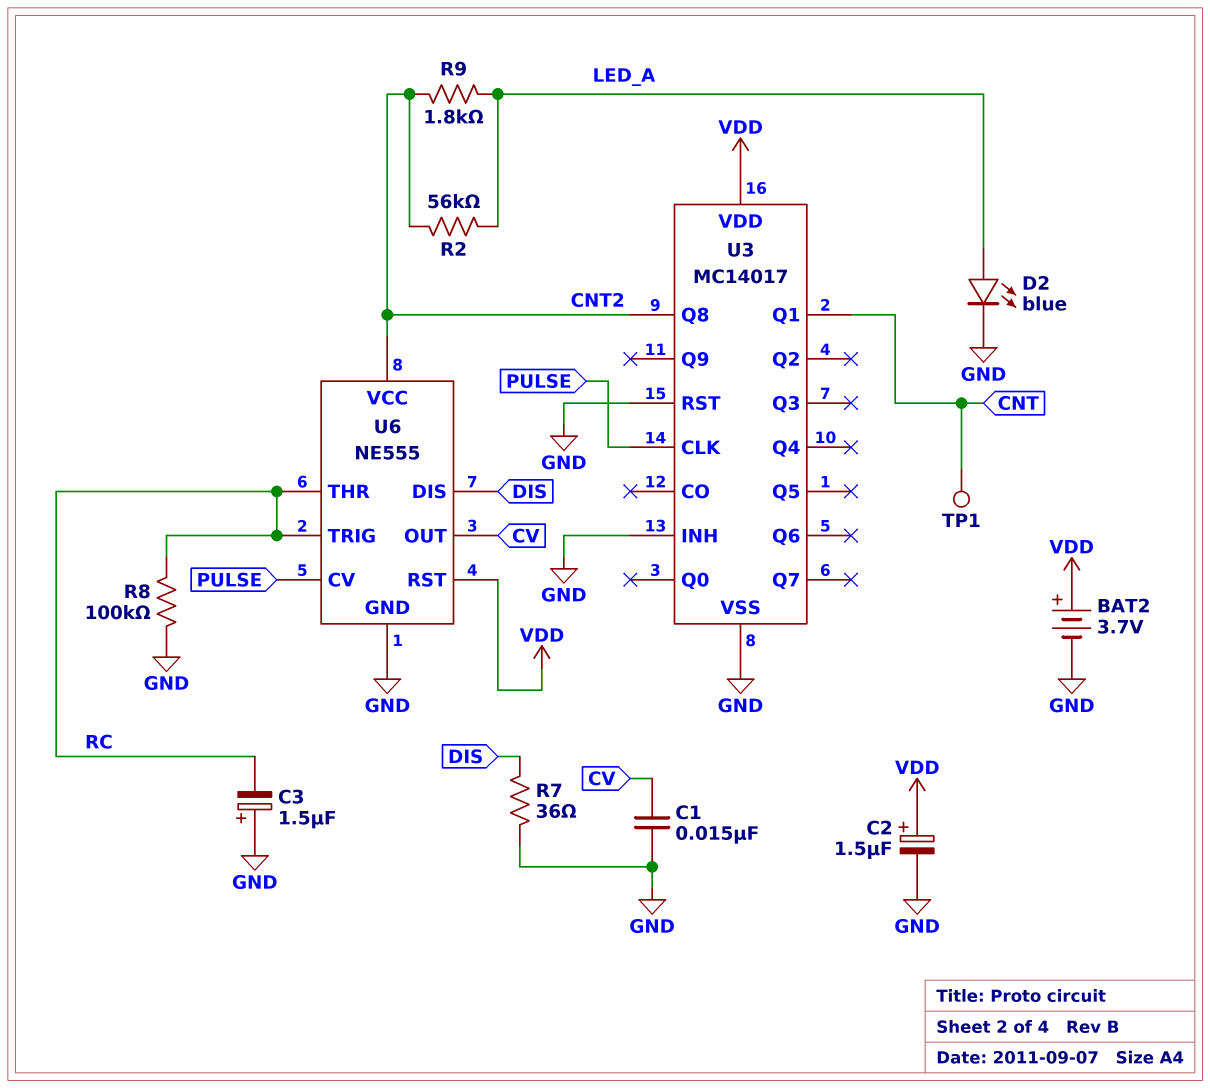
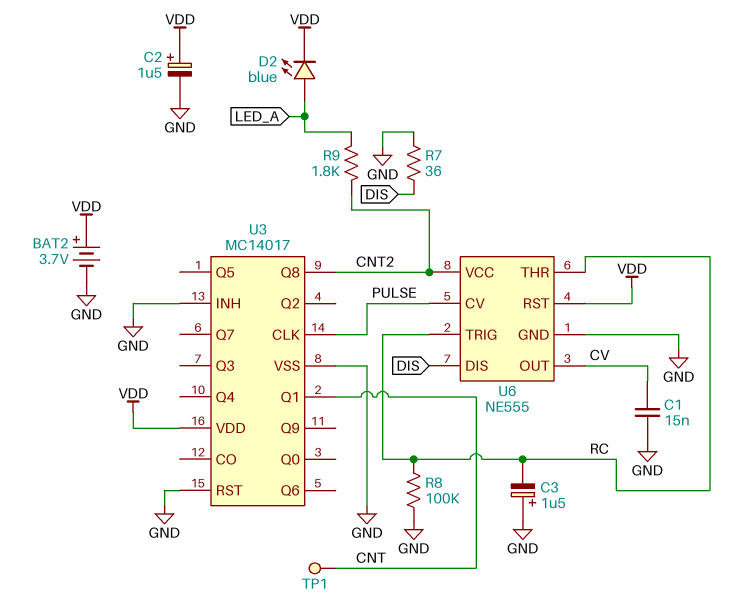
D2: LED blue (A LED_A, K GND) -> LED blue (A LED_A, K VDD)
R2: 56k (CNT2, LED_A) -> none

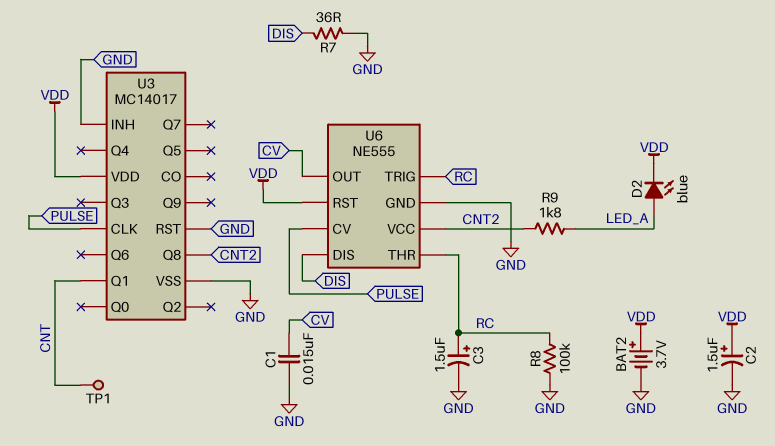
C3: 1.5uF (plus GND, minus RC) -> 1.5uF (plus RC, minus GND)

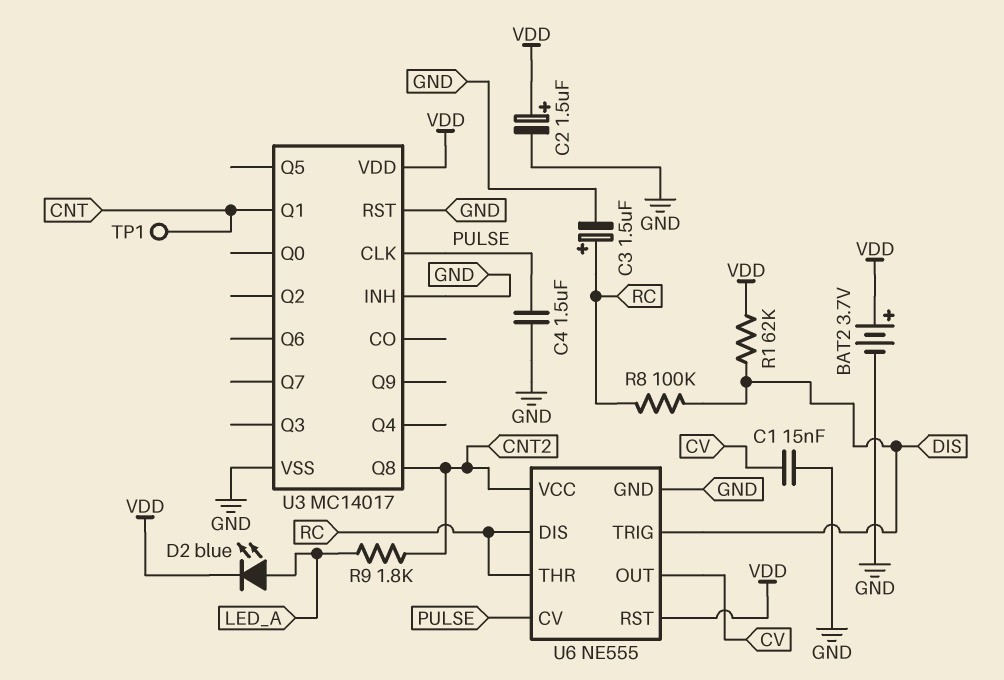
C4: none -> 1.5uF (GND, PULSE)
R1: none -> 62k (DIS, VDD)
R7: 36 (DIS, GND) -> none
R8: 100k (GND, RC) -> 100k (DIS, RC)
U6 pin DIS: DIS -> RC
U6 pin TRIG: RC -> DIS

